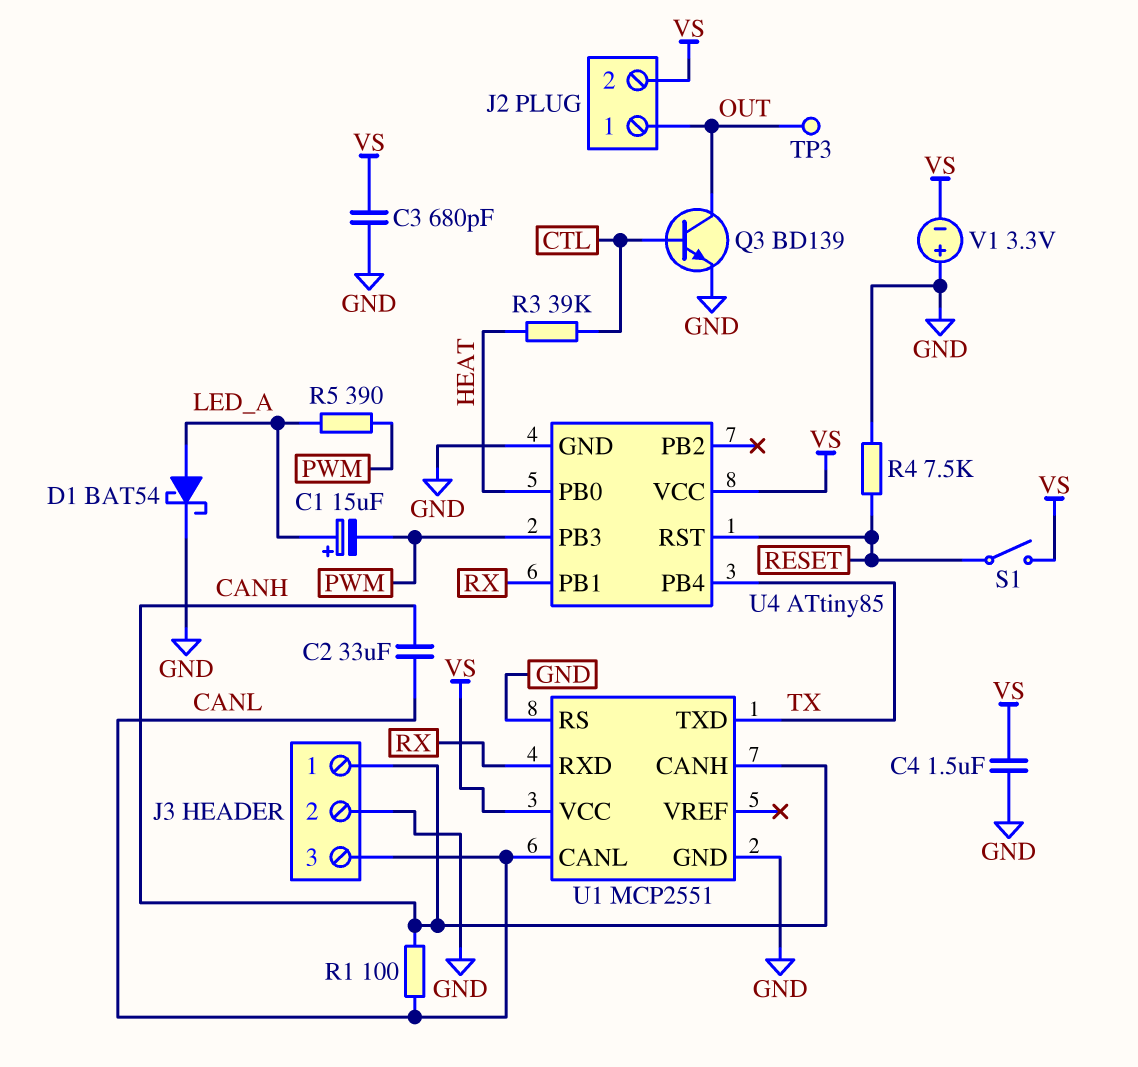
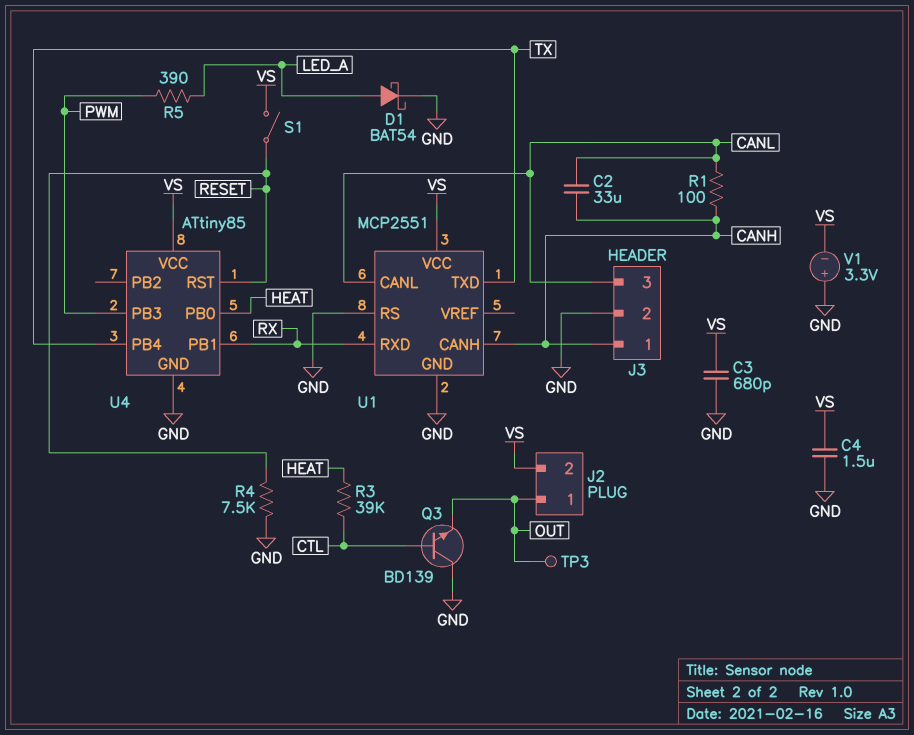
C1: 15uF (plus LED_A, minus PWM) -> none
Q3: NPN BD139 (B CTL, C OUT, E GND) -> NPN BD139 (B CTL, C GND, E OUT)

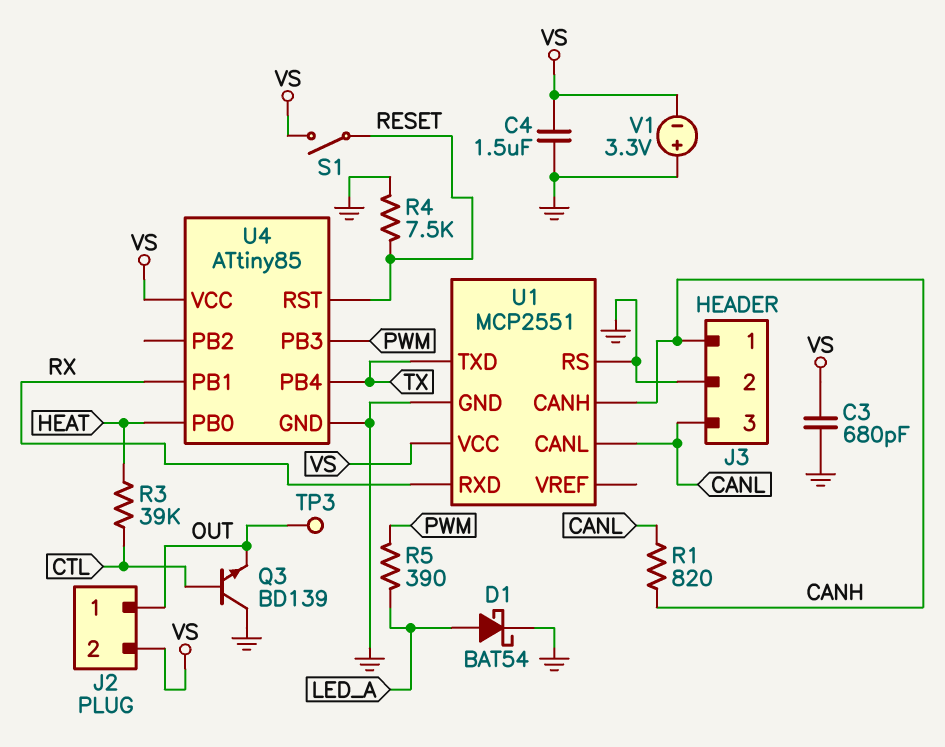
C2: 33uF (CANH, CANL) -> none
R1: 100 (CANH, CANL) -> 820 (CANH, CANL)

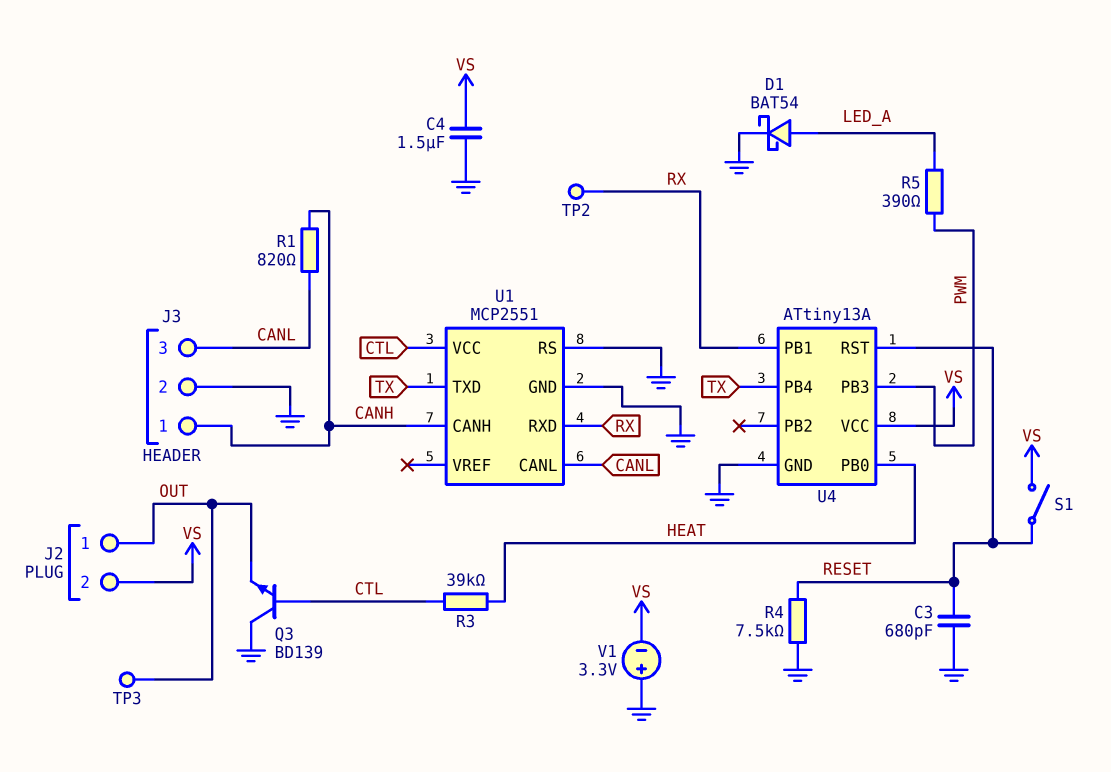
C3: 680pF (GND, VS) -> 680pF (GND, RESET)
TP2: none -> test point (RX)
U1 pin VCC: VS -> CTL
U4: ATtiny85 -> ATtiny13A

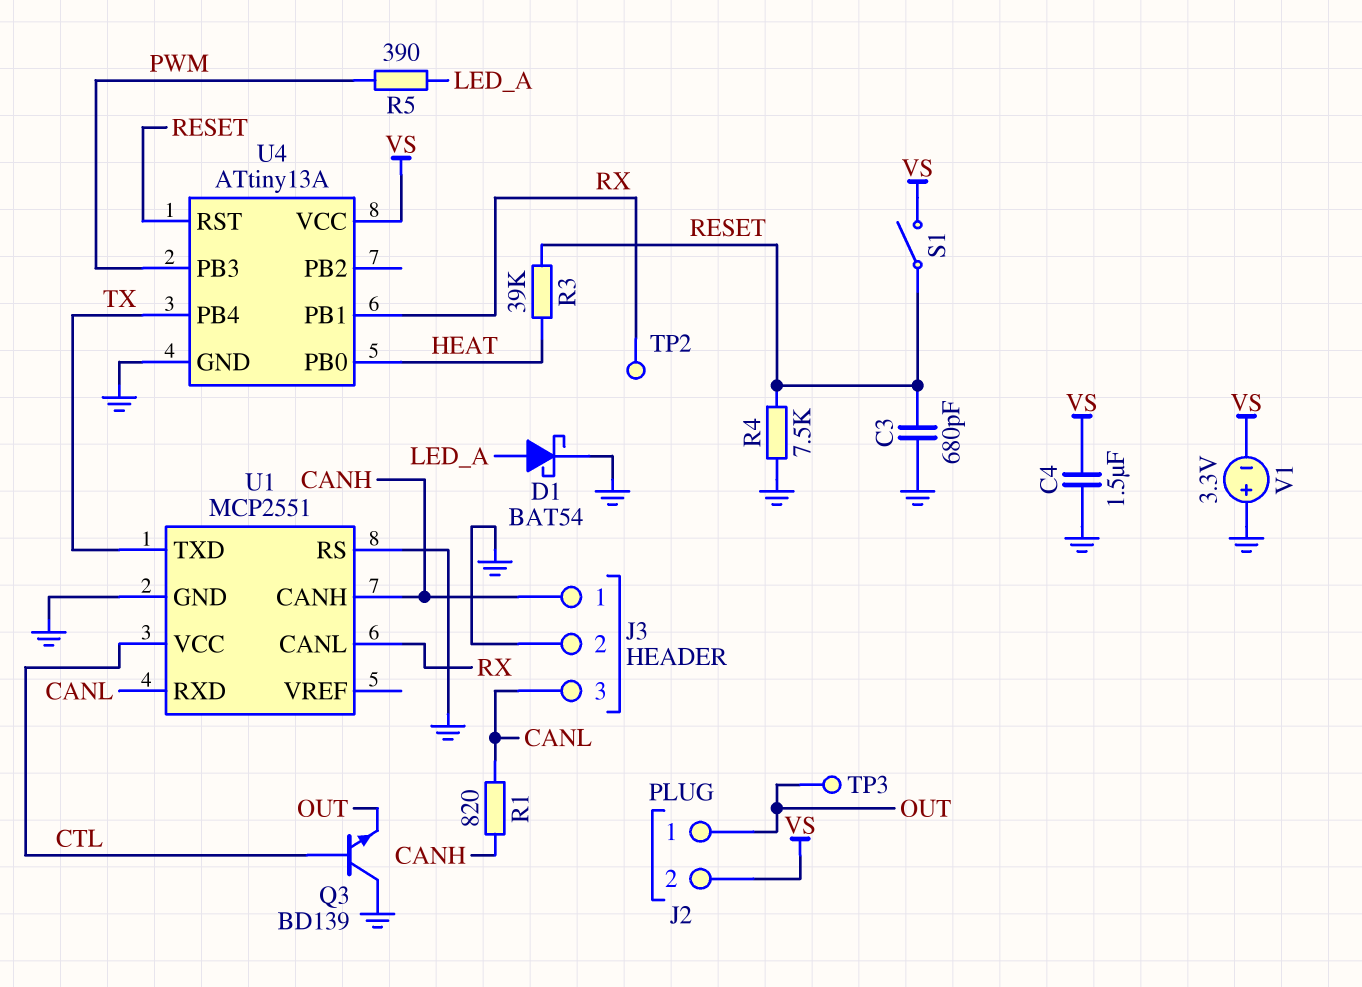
R3: 39k (CTL, HEAT) -> 39k (HEAT, RESET)
U1 pin CANL: CANL -> RX
U1 pin RXD: RX -> CANL

